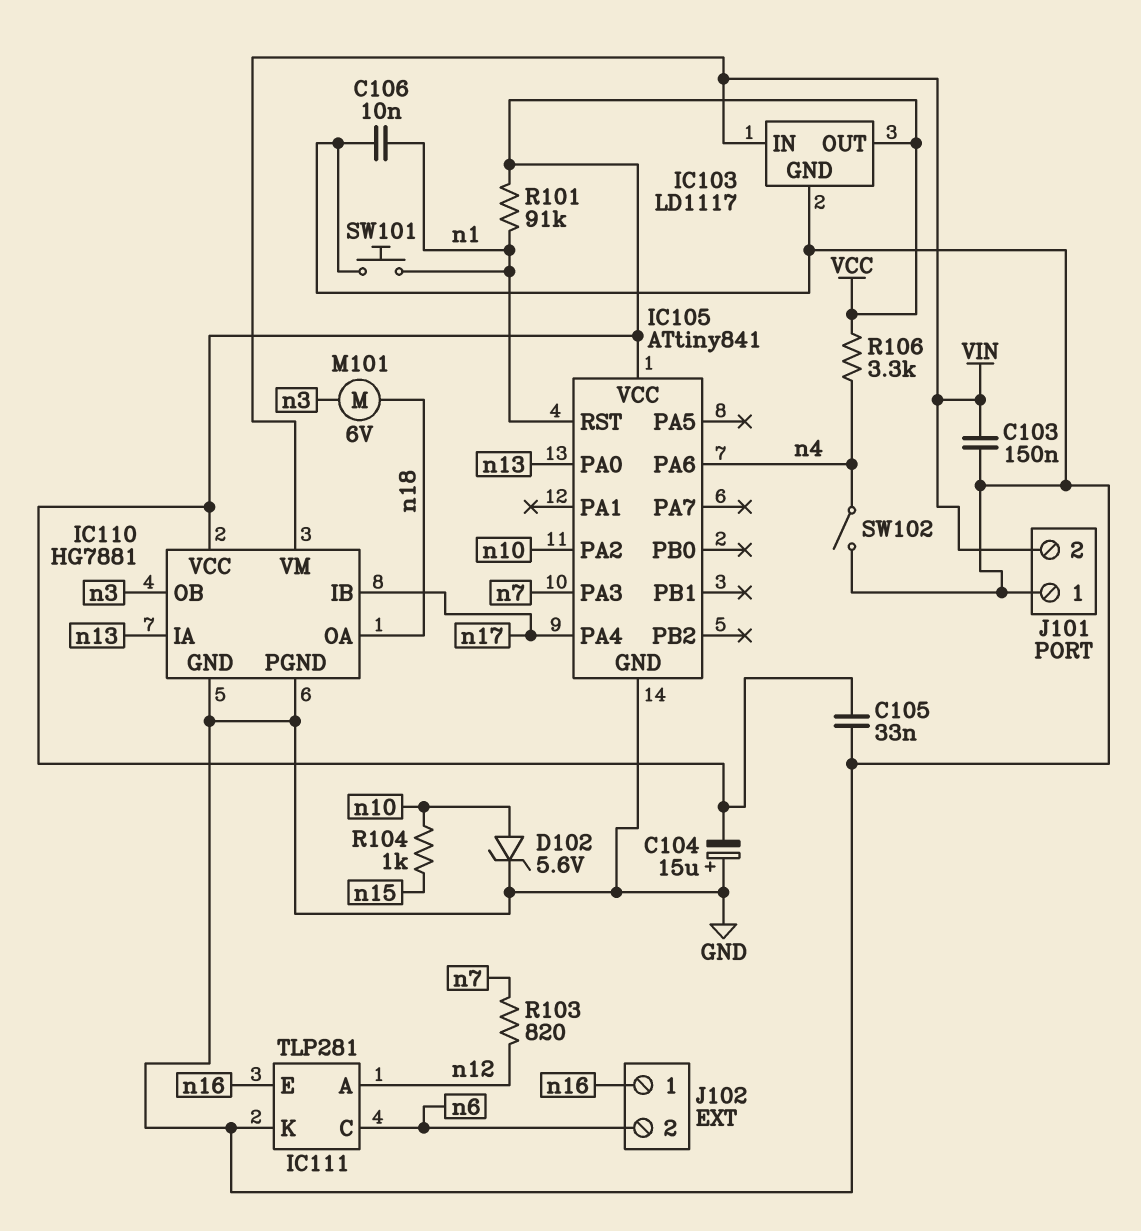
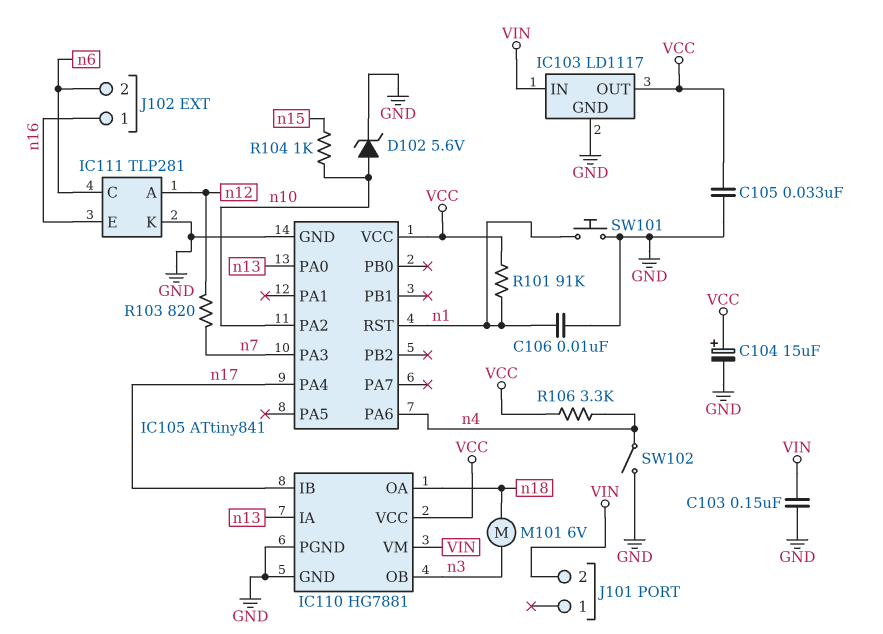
C104: 15uF (plus GND, minus VCC) -> 15uF (plus VCC, minus GND)
J101 pin 1: GND -> none

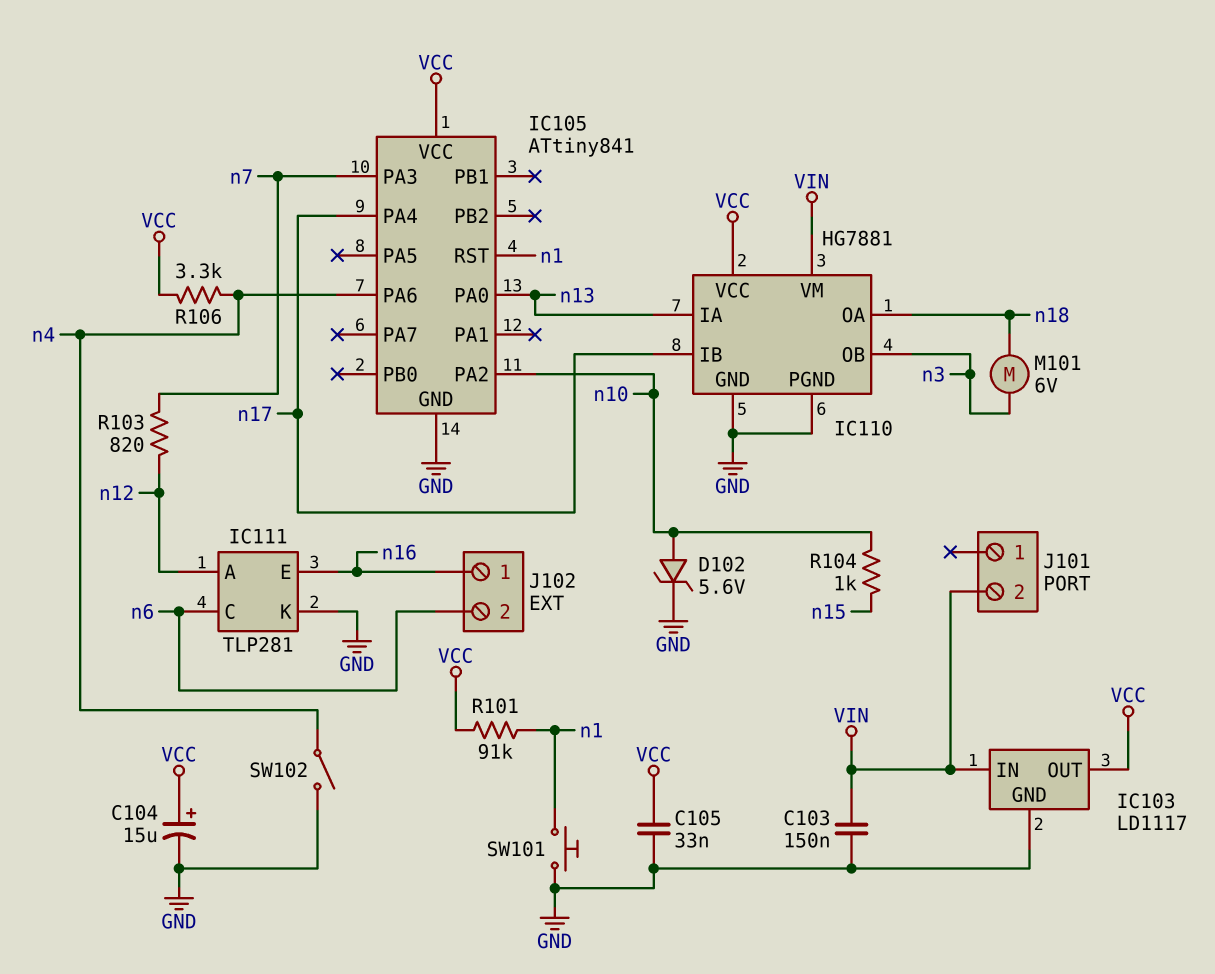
C106: 10nF (GND, n1) -> none

